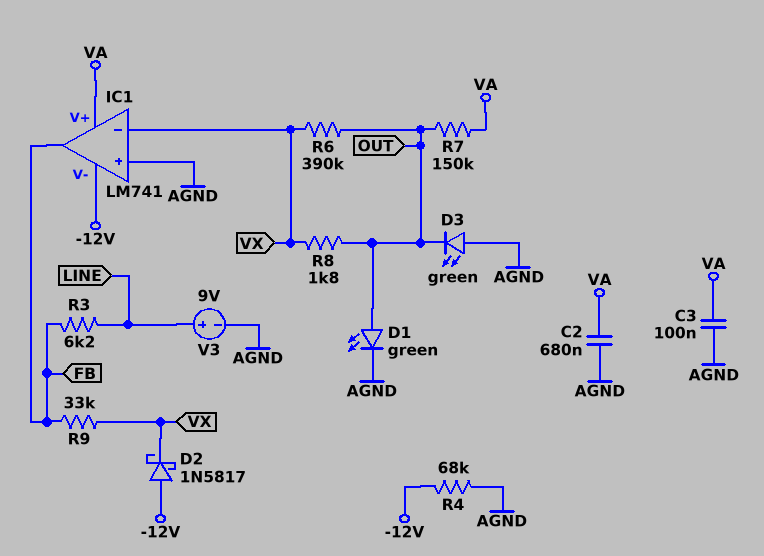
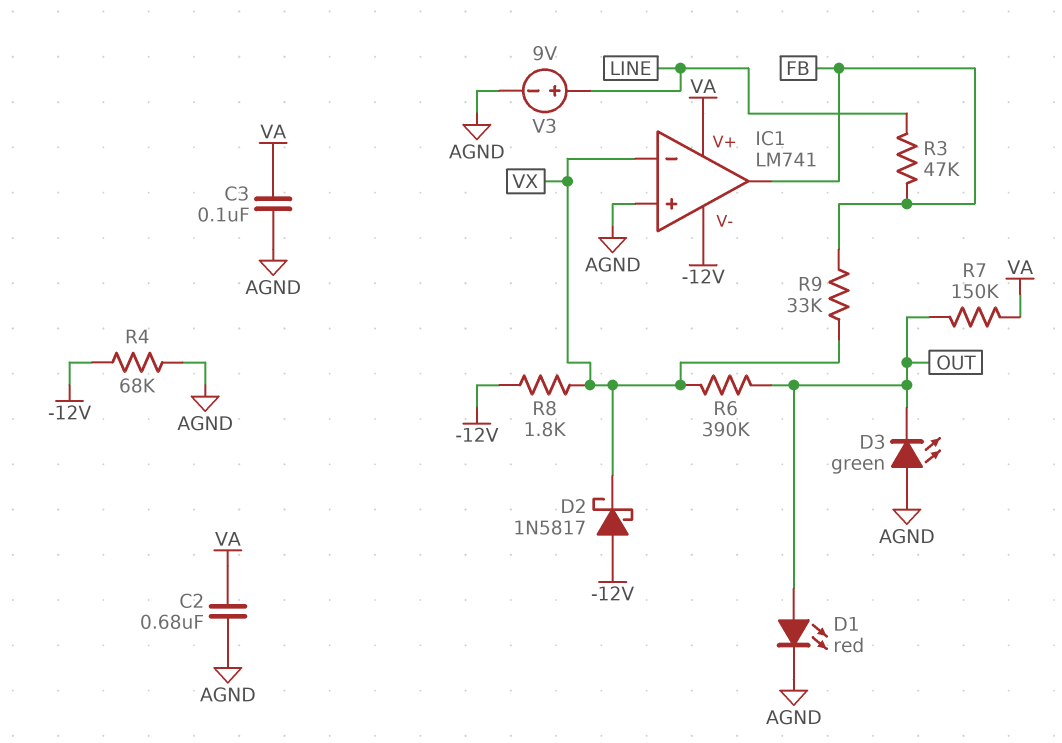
D1: LED green (A OUT, K AGND) -> LED red (A OUT, K AGND)
R3: 6.2k (FB, LINE) -> 47k (FB, LINE)
R8: 1.8k (OUT, VX) -> 1.8k (-12V, VX)

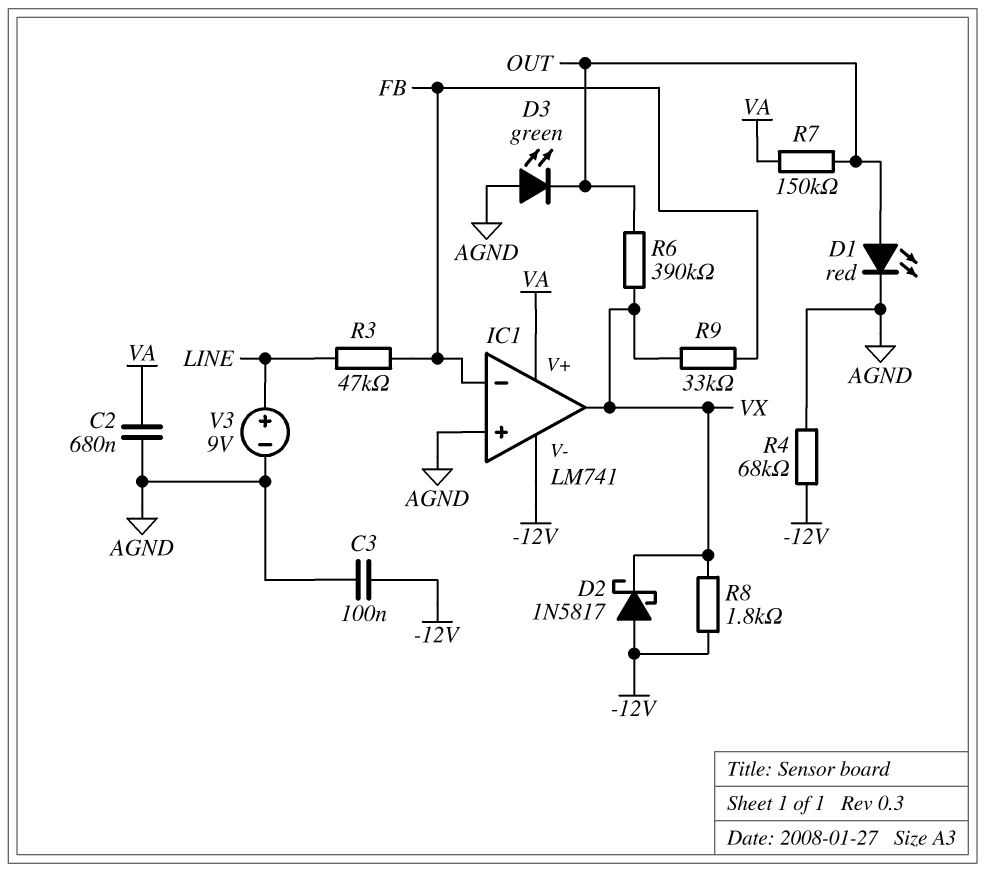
C3: 100nF (AGND, VA) -> 100nF (-12V, AGND)
IC1 pin in-: VX -> FB
IC1 pin out: FB -> VX

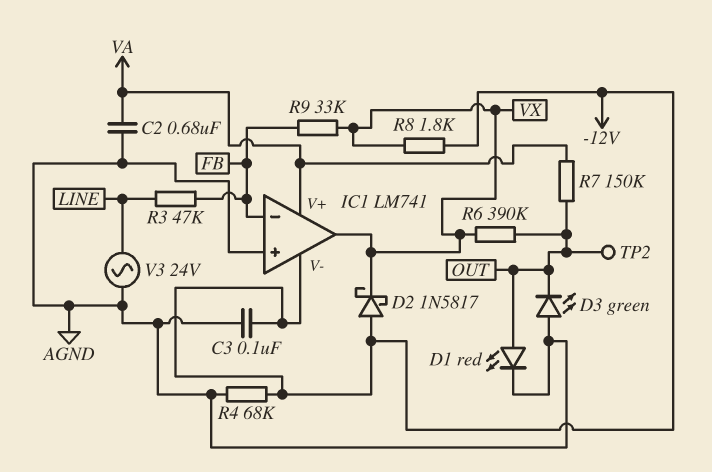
TP2: none -> test point (OUT)
V3: 9V (plus LINE, minus AGND) -> AC 24V (AGND, LINE)

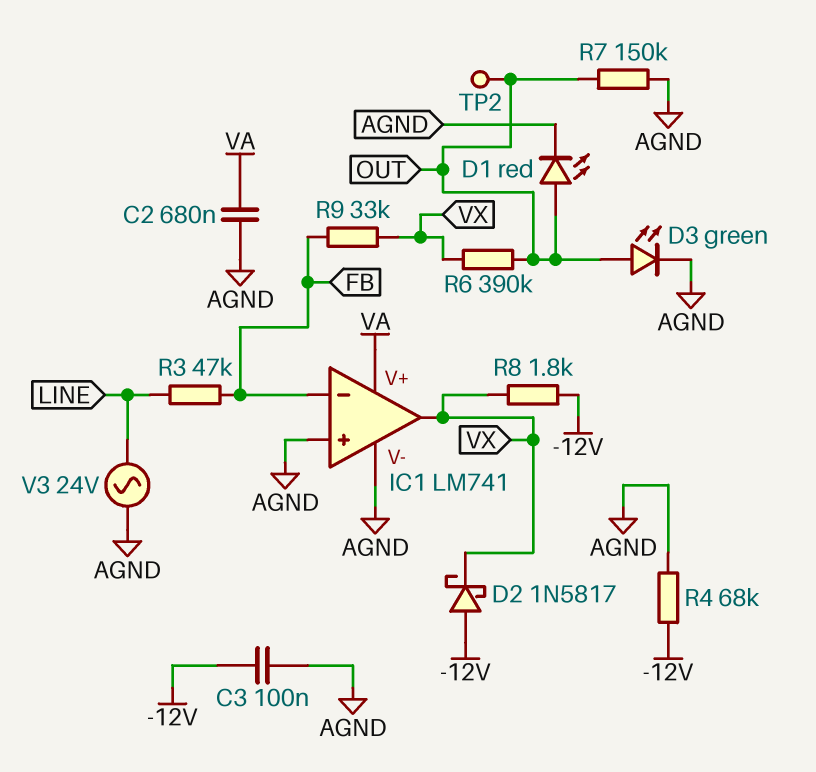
D3: LED green (A AGND, K OUT) -> LED green (A OUT, K AGND)
IC1 pin V-: -12V -> AGND
R7: 150k (OUT, VA) -> 150k (AGND, OUT)

